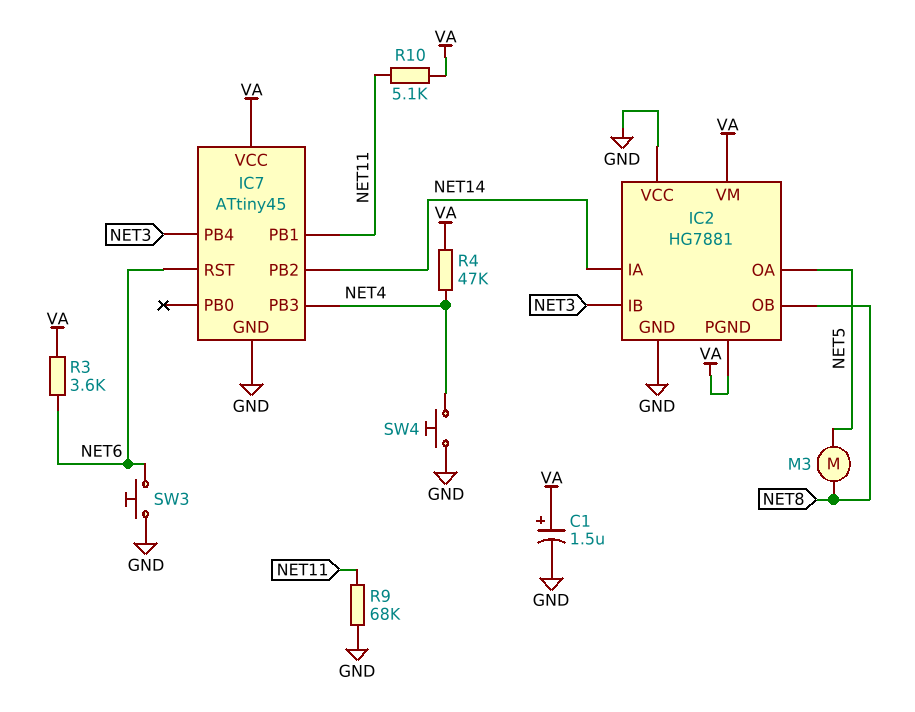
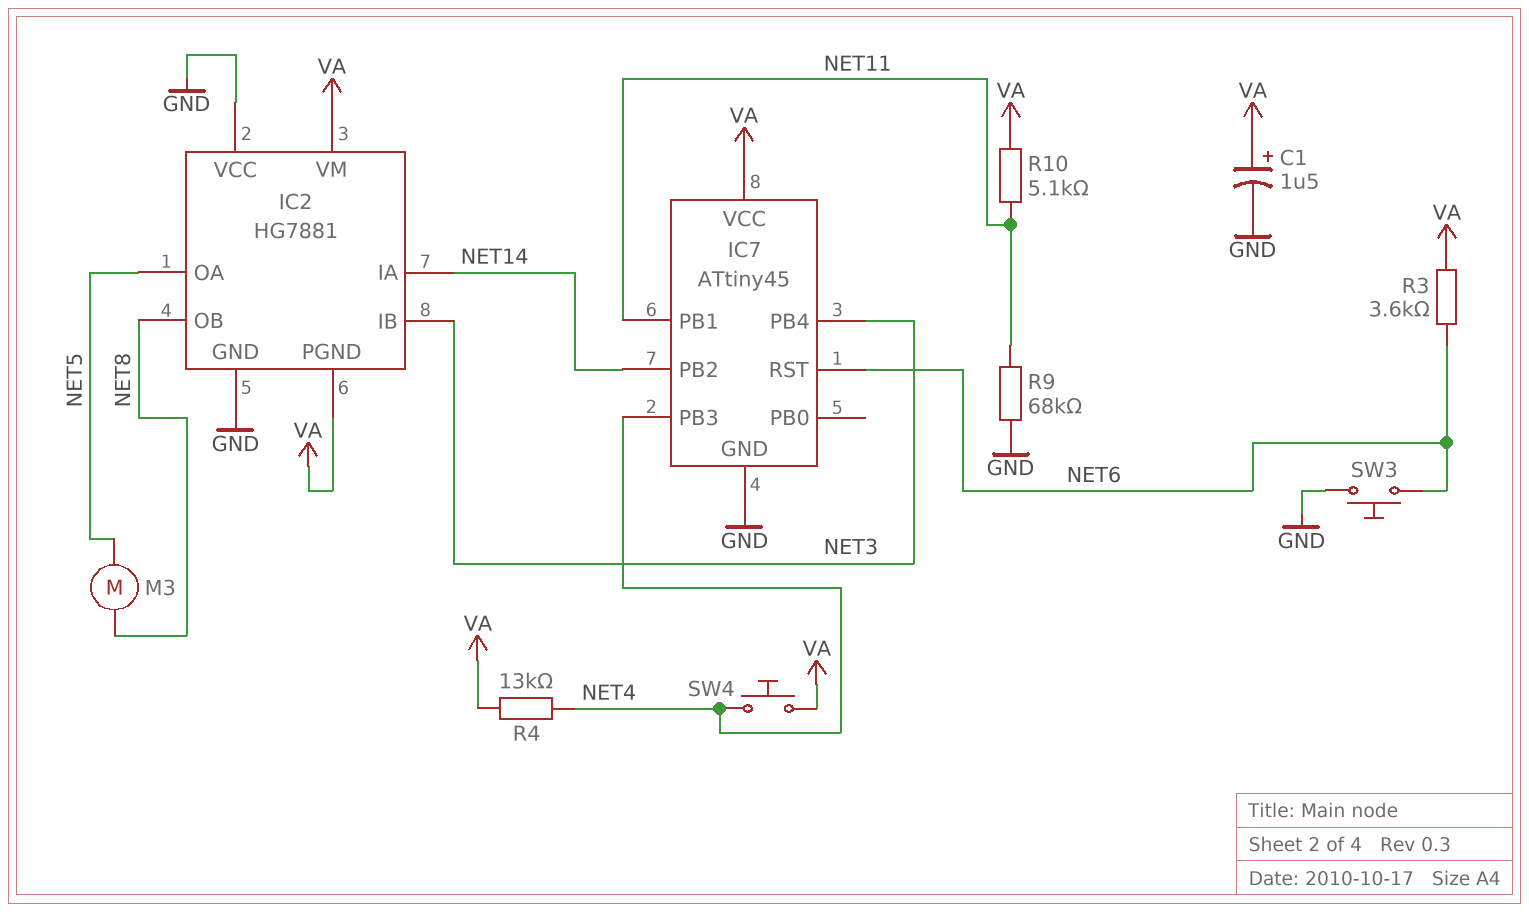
R4: 47k (NET4, VA) -> 13k (NET4, VA)
SW4: button (GND, NET4) -> button (NET4, VA)

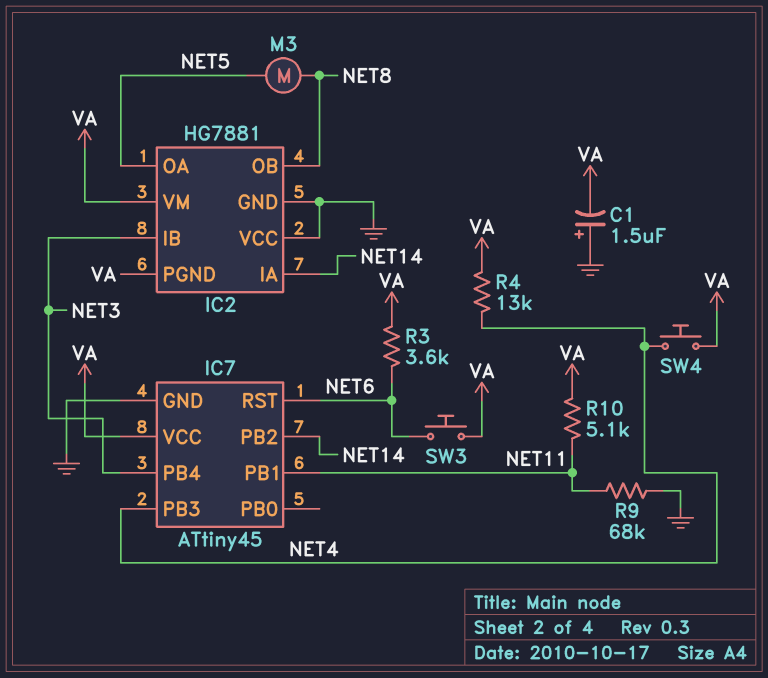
C1: 1.5uF (plus VA, minus GND) -> 1.5uF (plus GND, minus VA)
SW3: button (GND, NET6) -> button (NET6, VA)

